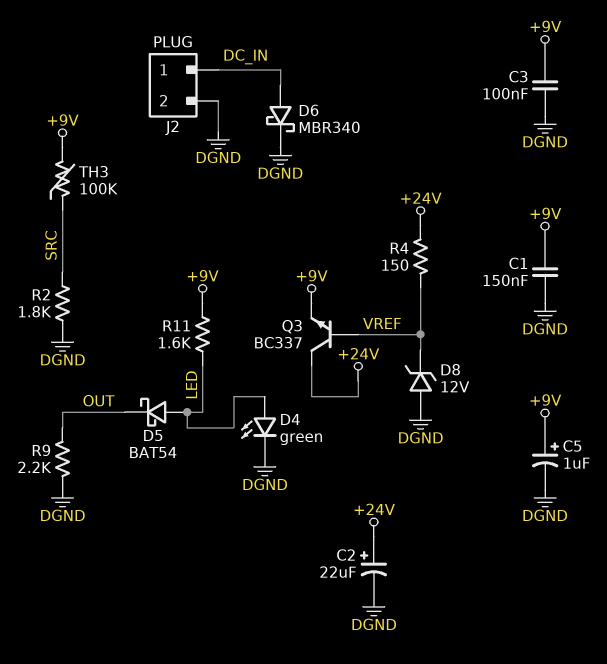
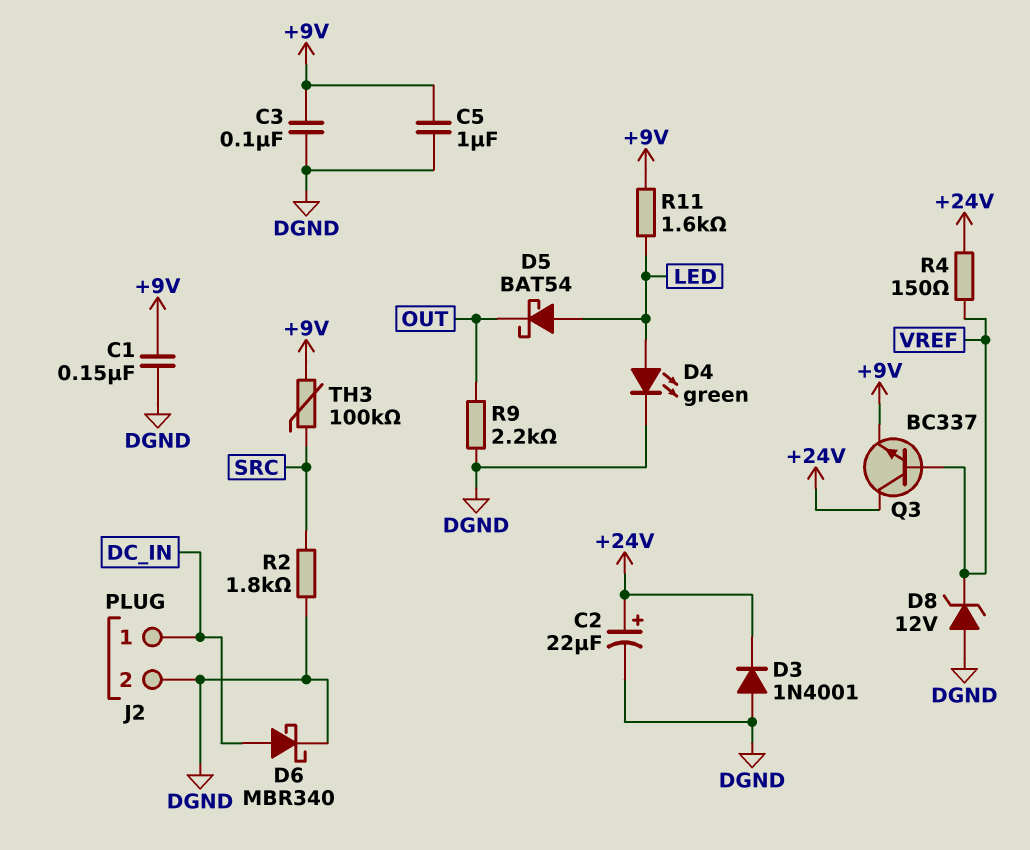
C5: 1uF (plus +9V, minus DGND) -> 1uF (+9V, DGND)
D3: none -> diode 1N4001 (A DGND, K +24V)

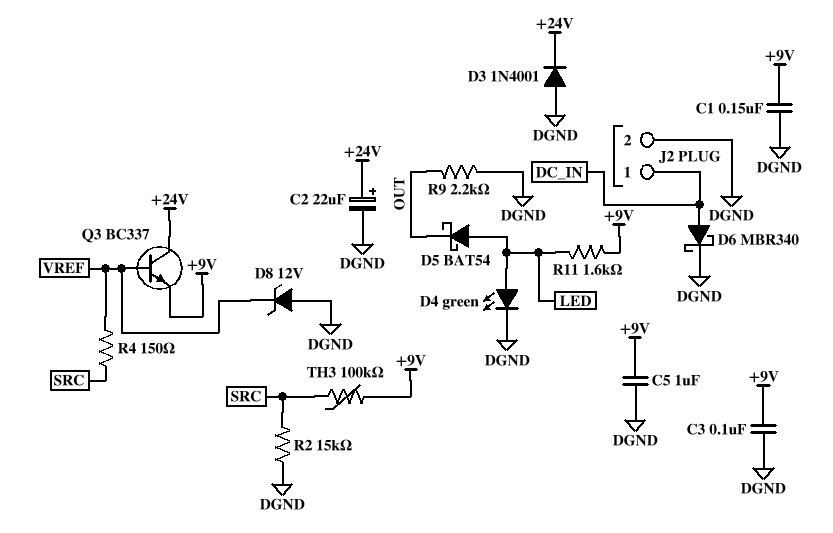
R2: 1.8k (DGND, SRC) -> 15k (DGND, SRC)
R4: 150 (+24V, VREF) -> 150 (SRC, VREF)

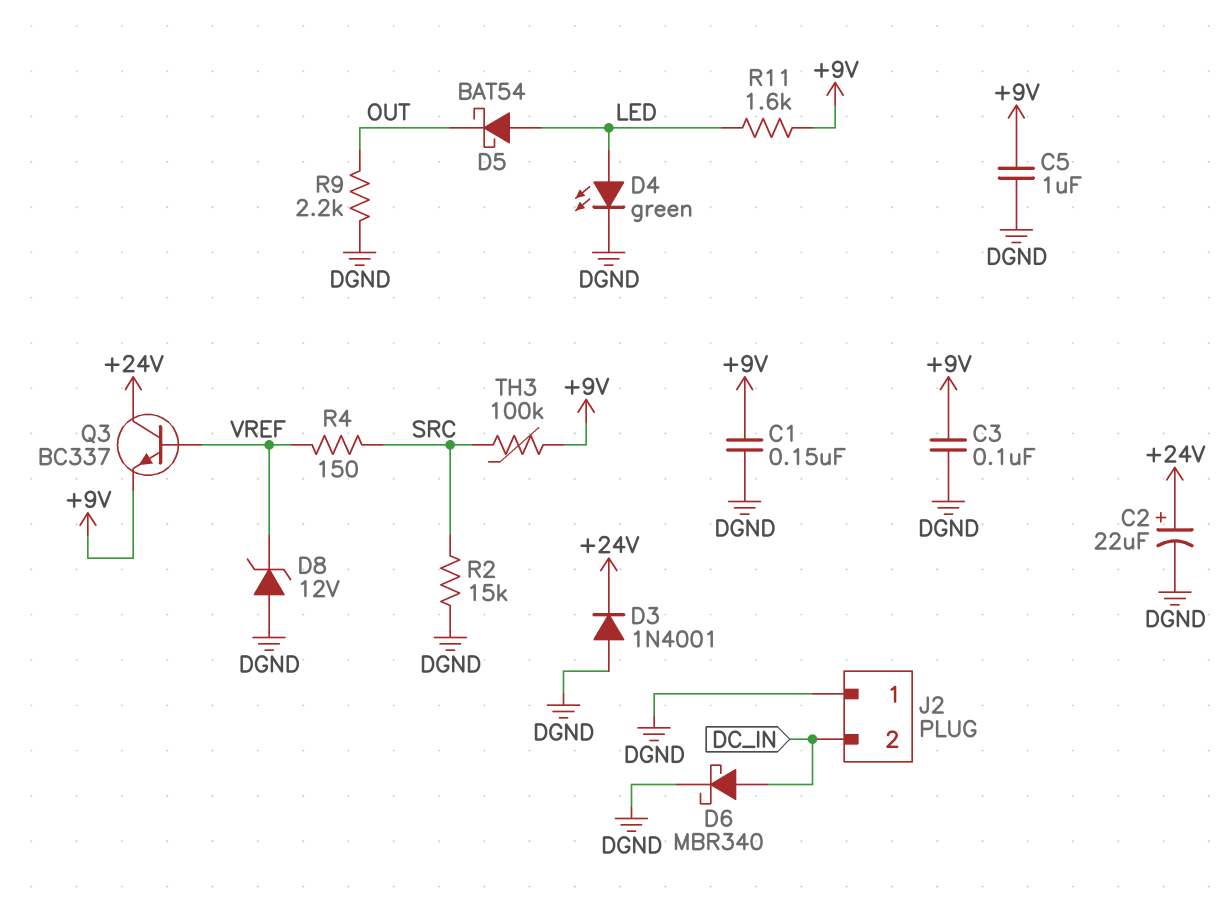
J2 pin 1: DC_IN -> DGND
J2 pin 2: DGND -> DC_IN

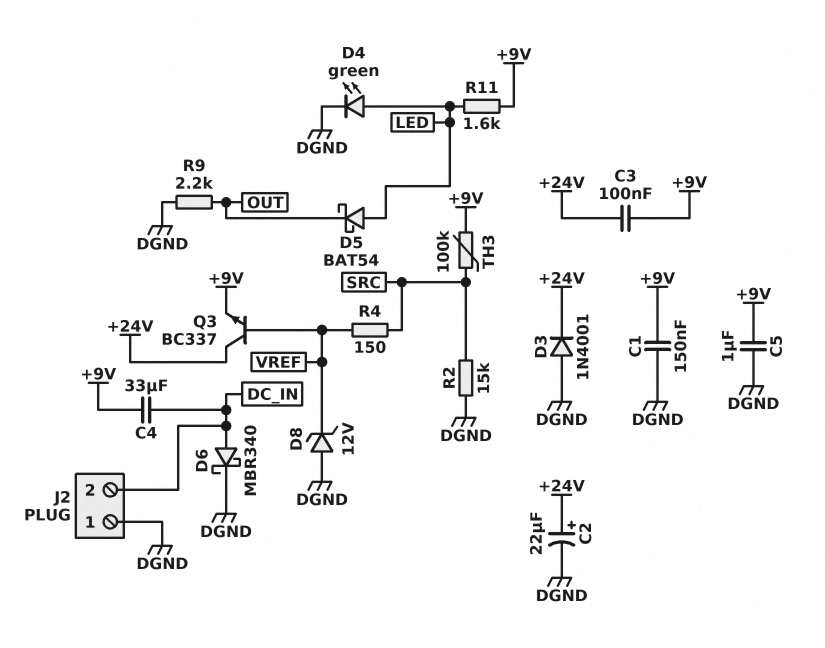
C3: 100nF (+9V, DGND) -> 100nF (+9V, +24V)
C4: none -> 33uF (+9V, DC_IN)

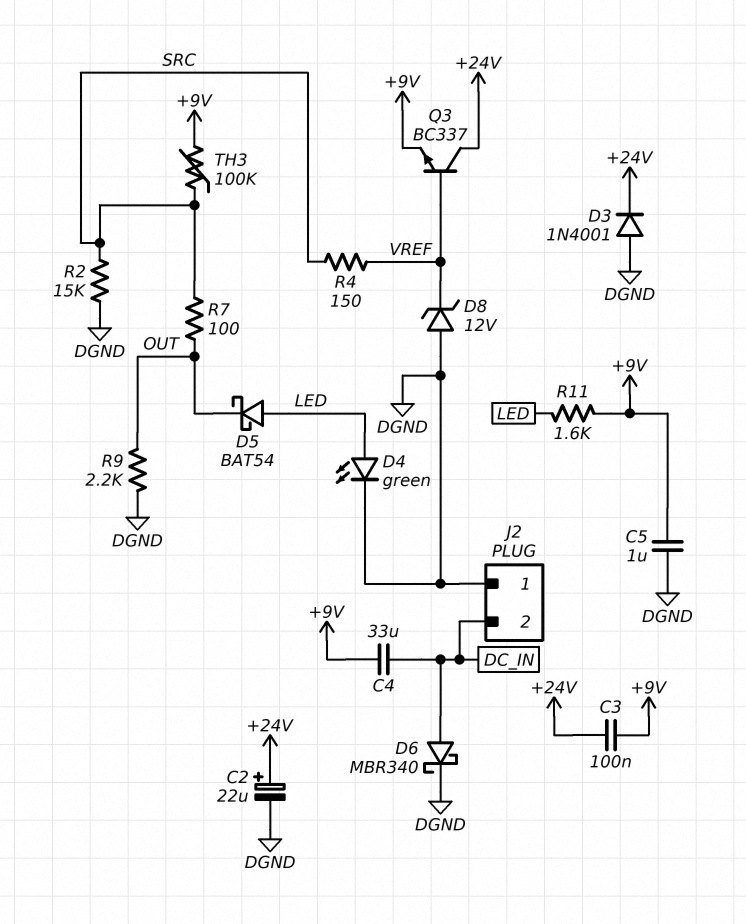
C1: 150nF (+9V, DGND) -> none
R7: none -> 100 (OUT, SRC)

